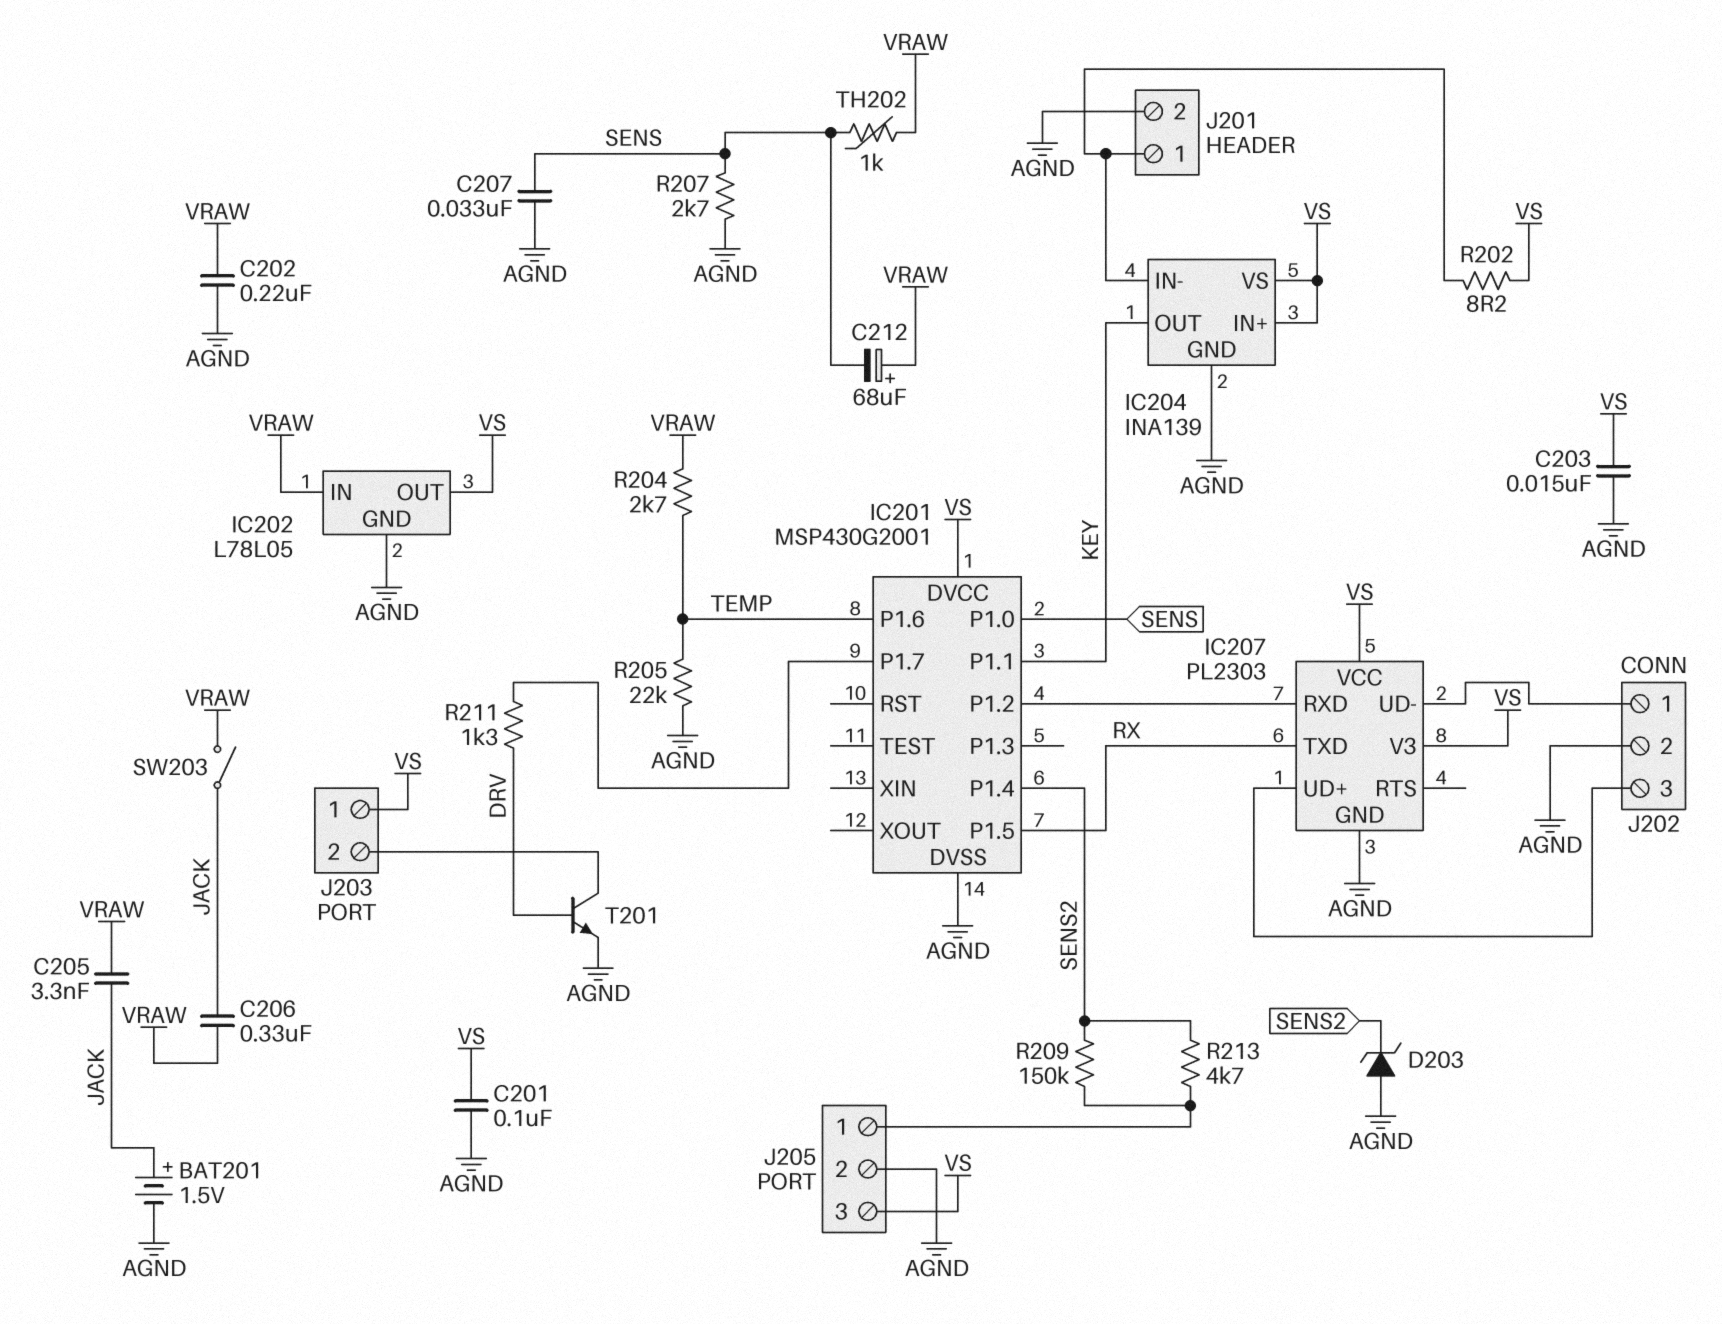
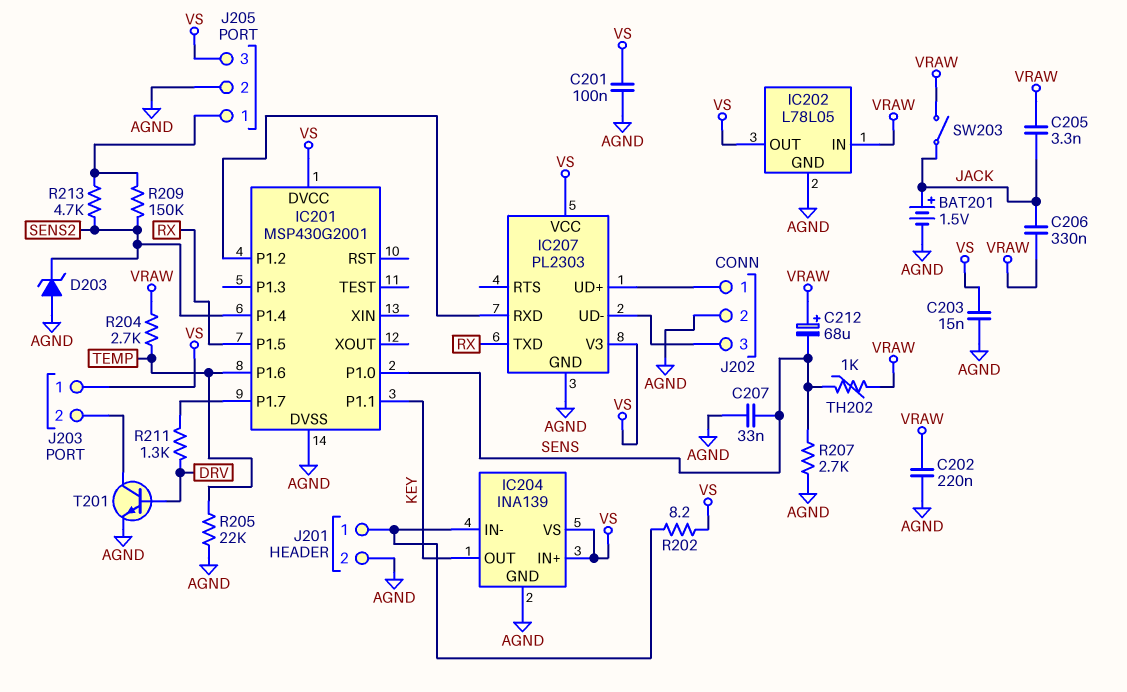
J202 pin 1: IC207/UD- -> IC207/UD+
J202 pin 3: IC207/UD+ -> IC207/UD-

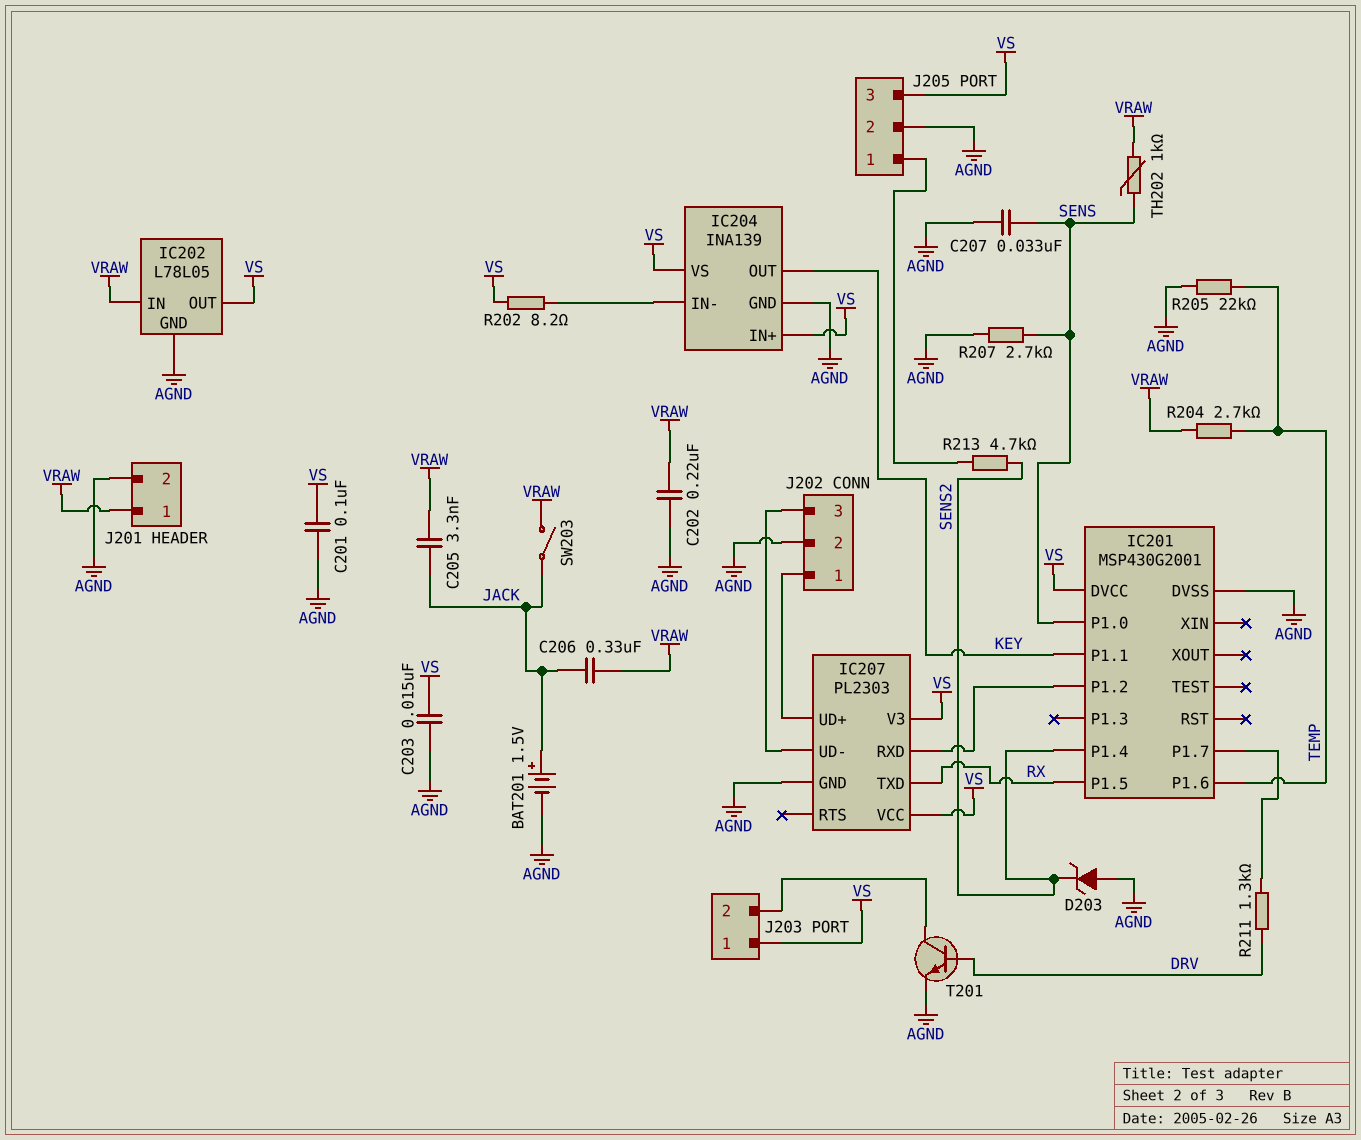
C212: 68uF (plus VRAW, minus SENS) -> none
J201 pin 1: IC204/IN- -> VRAW
R209: 150k (J205/1, SENS2) -> none

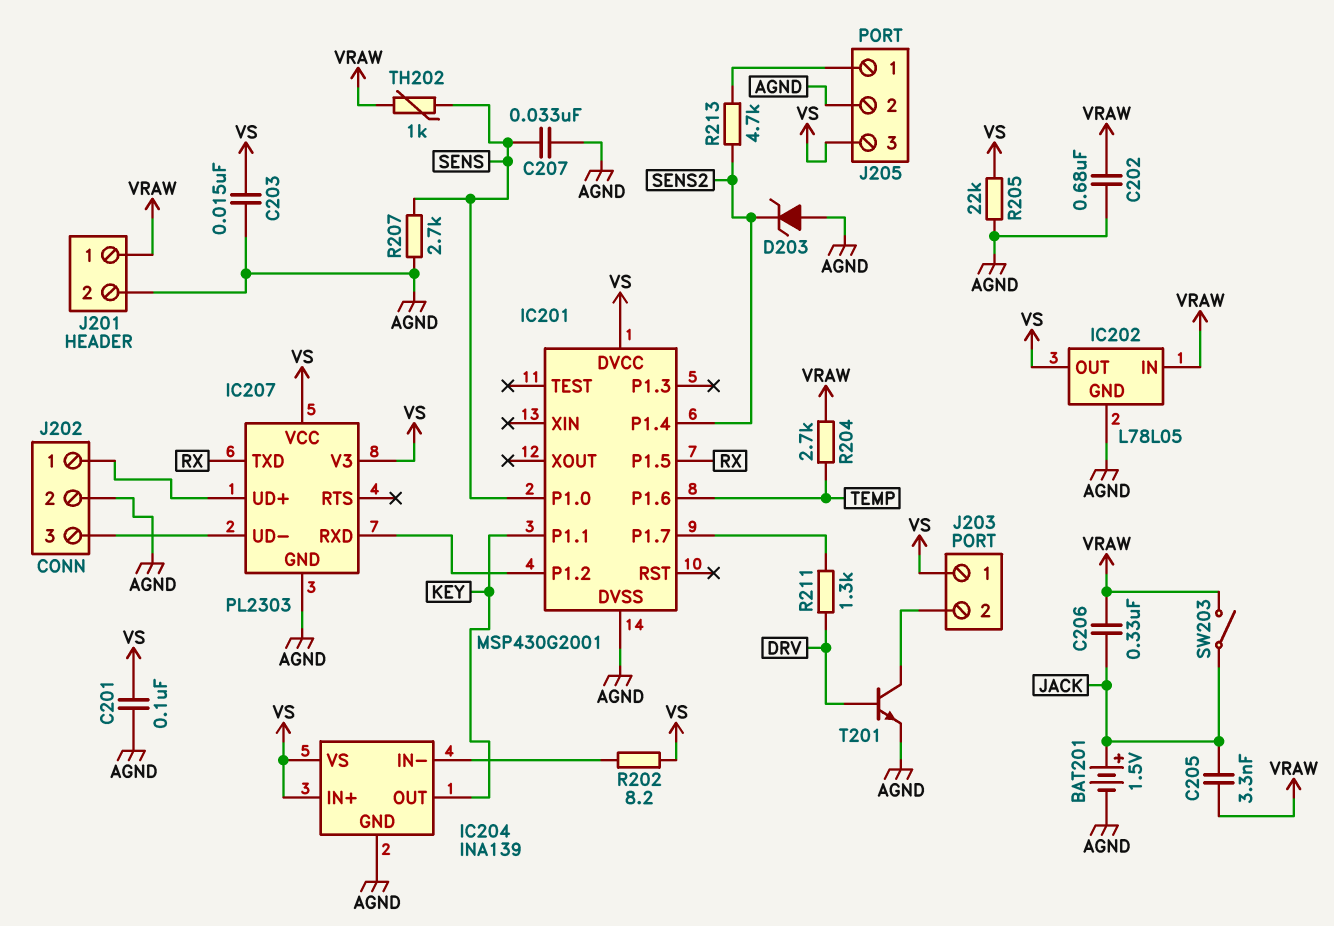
C202: 220nF (AGND, VRAW) -> 680nF (AGND, VRAW)
R205: 22k (AGND, TEMP) -> 22k (AGND, VS)

